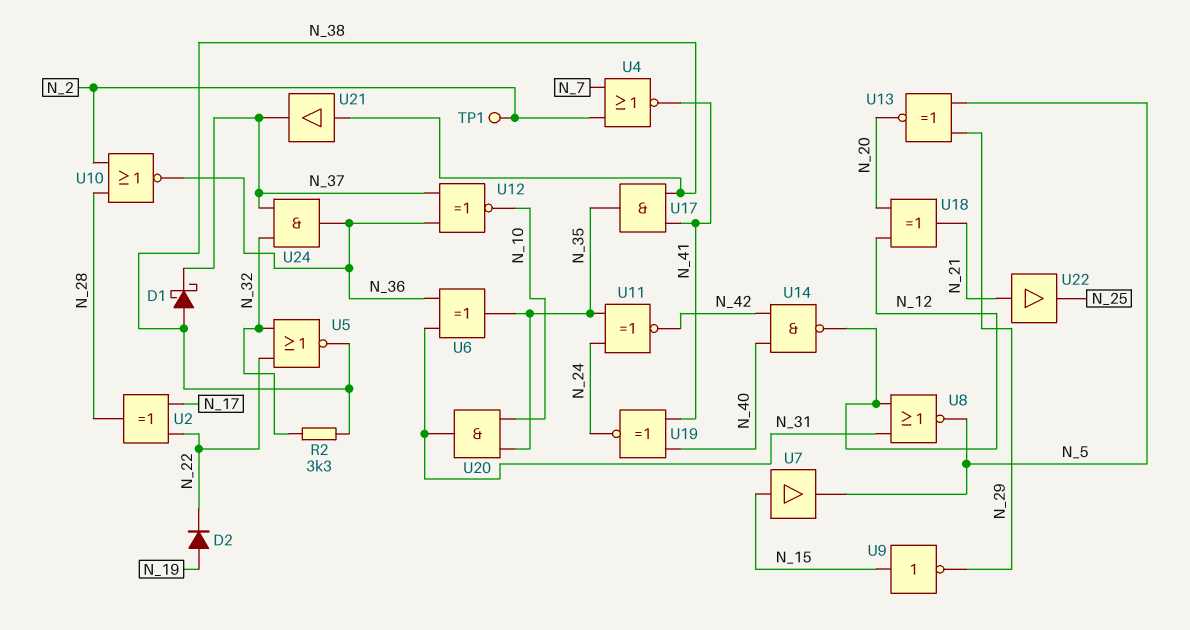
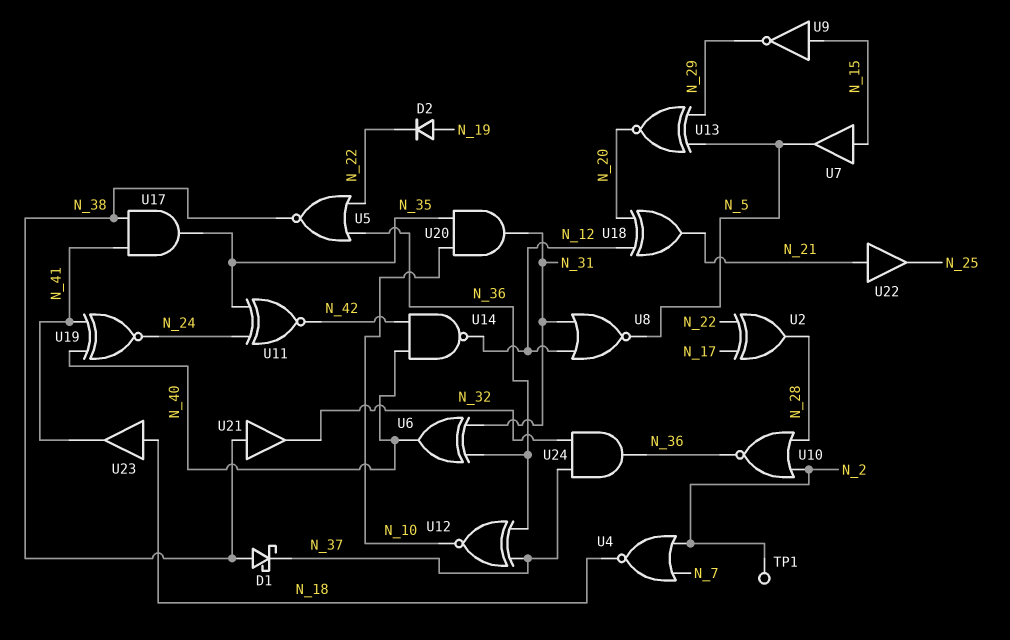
R2: 3.3k (N_32, N_38) -> none
U4: NOR (in N_2, in N_7, out N_41) -> NOR (in N_2, in N_7, out N_18)
U5: NOR (in N_22, in N_32, out N_38) -> NOR (in N_22, in N_36, out N_38)
U6: XOR (in N_31, in N_36, out N_35) -> XOR (in N_31, in N_36, out N_40)
U21: buffer (in N_38, out N_37) -> buffer (in N_38, out N_32)
U23: none -> buffer (in N_18, out N_41)

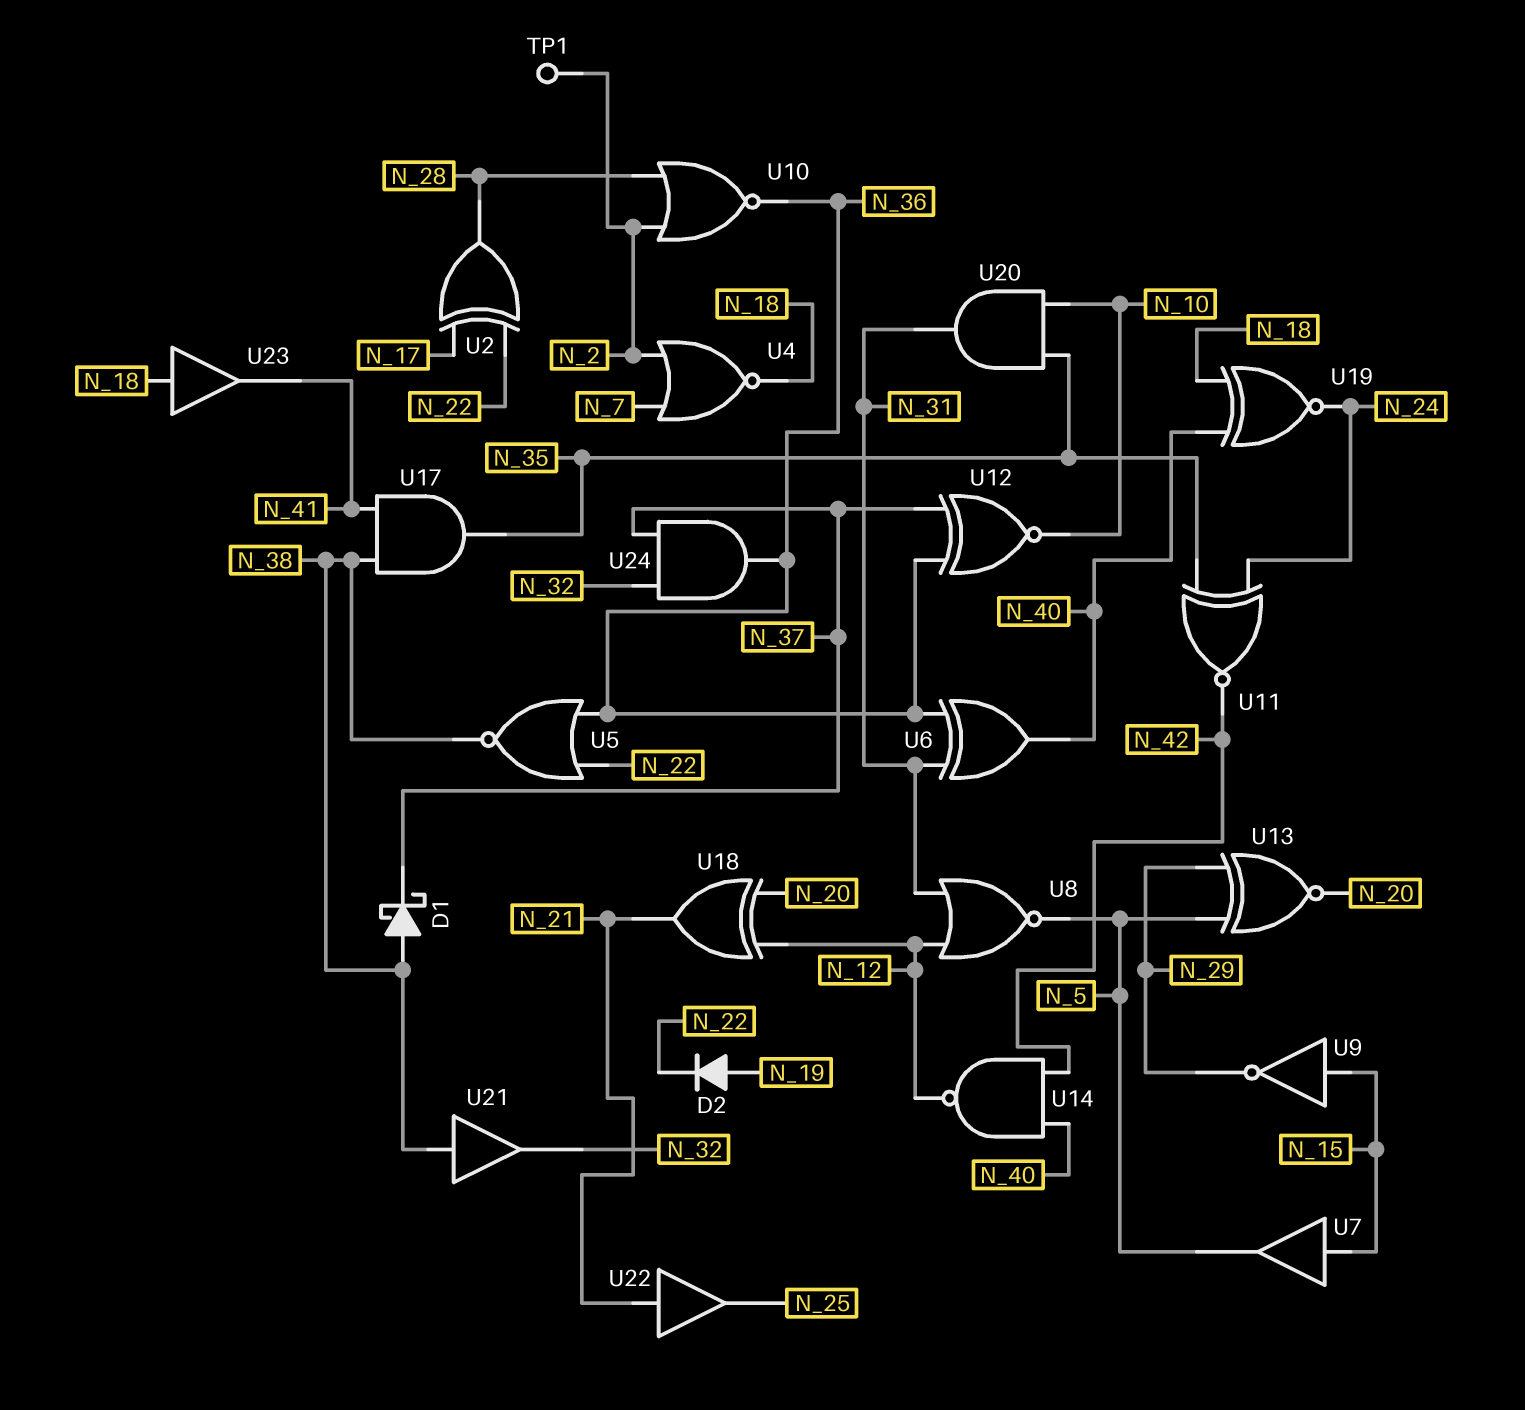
U19: XNOR (in N_40, in N_41, out N_24) -> XNOR (in N_18, in N_40, out N_24)

